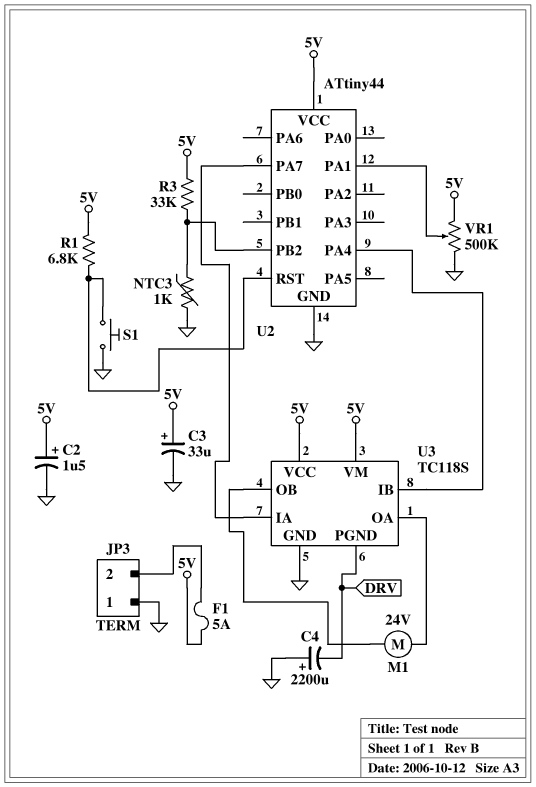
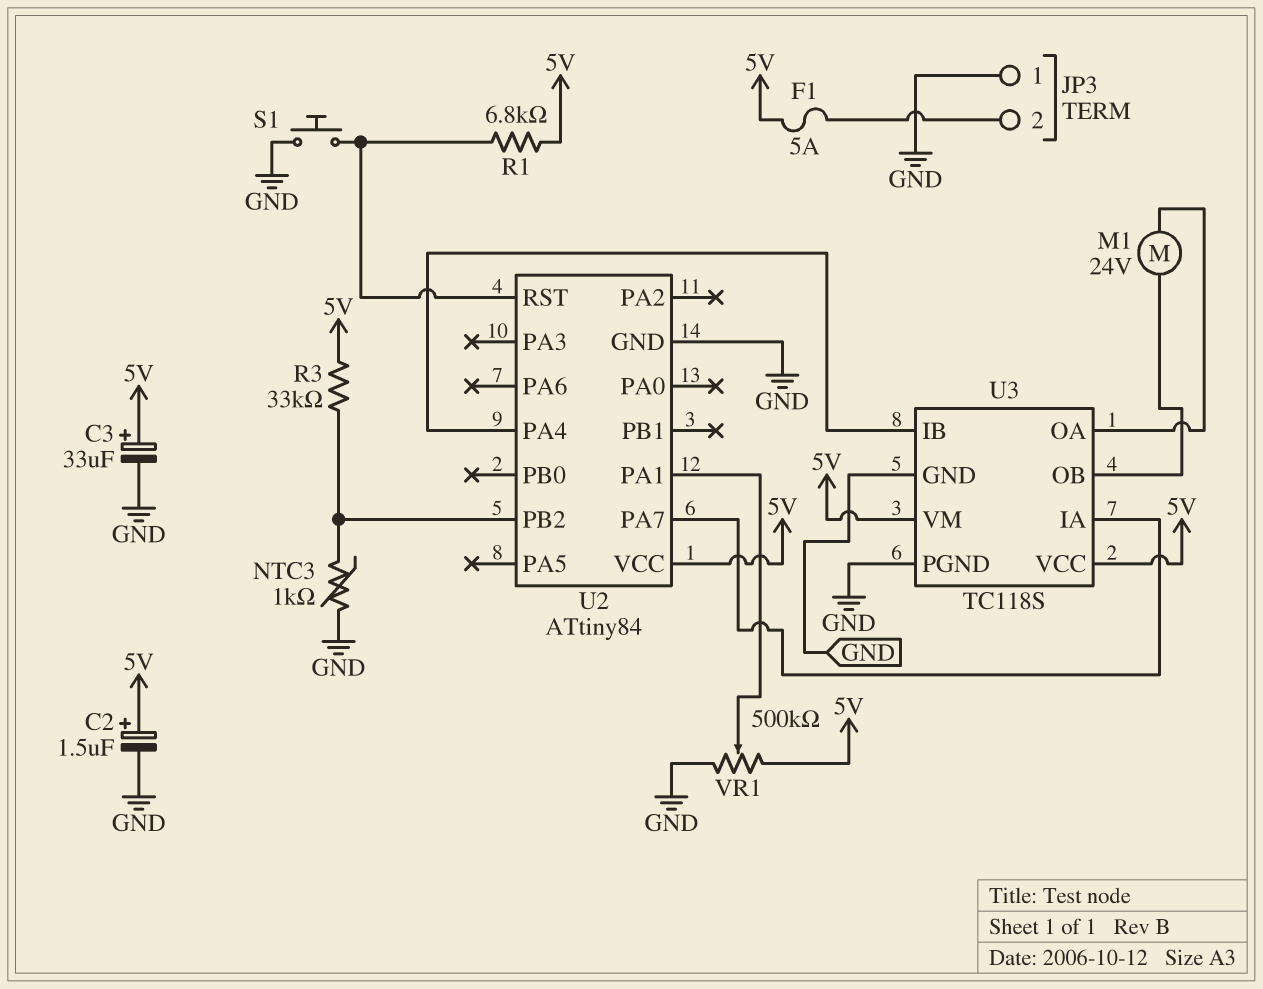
C4: 2200uF (plus GND, minus DRV) -> none
U2: ATtiny44 -> ATtiny84
U3 pin PGND: DRV -> GND

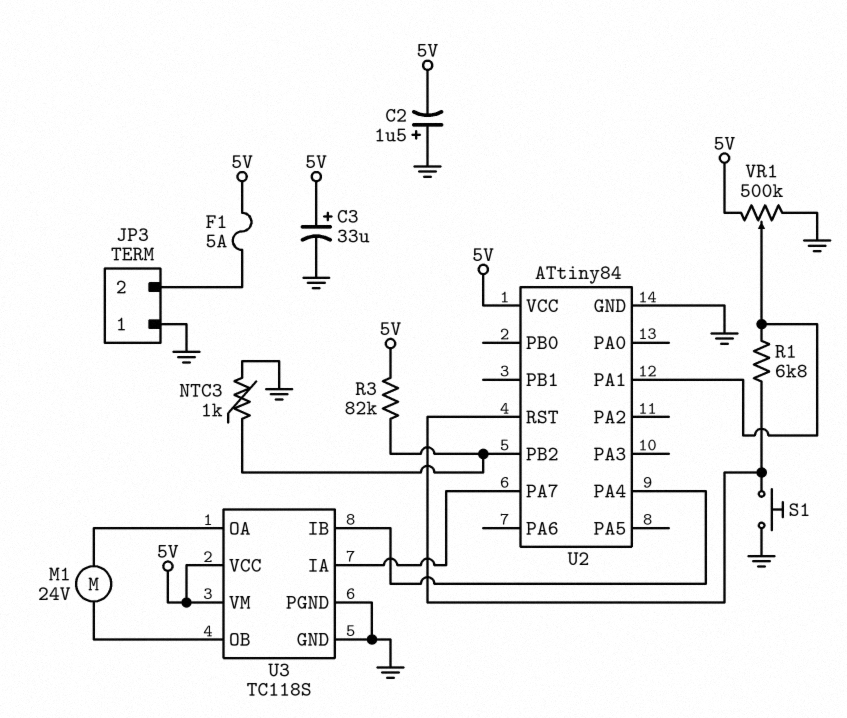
C2: 1.5uF (plus 5V, minus GND) -> 1.5uF (plus GND, minus 5V)
R1: 6.8k (5V, U2/RST) -> 6.8k (U2/PA1, U2/RST)
R3: 33k (5V, U2/PB2) -> 82k (5V, U2/PB2)

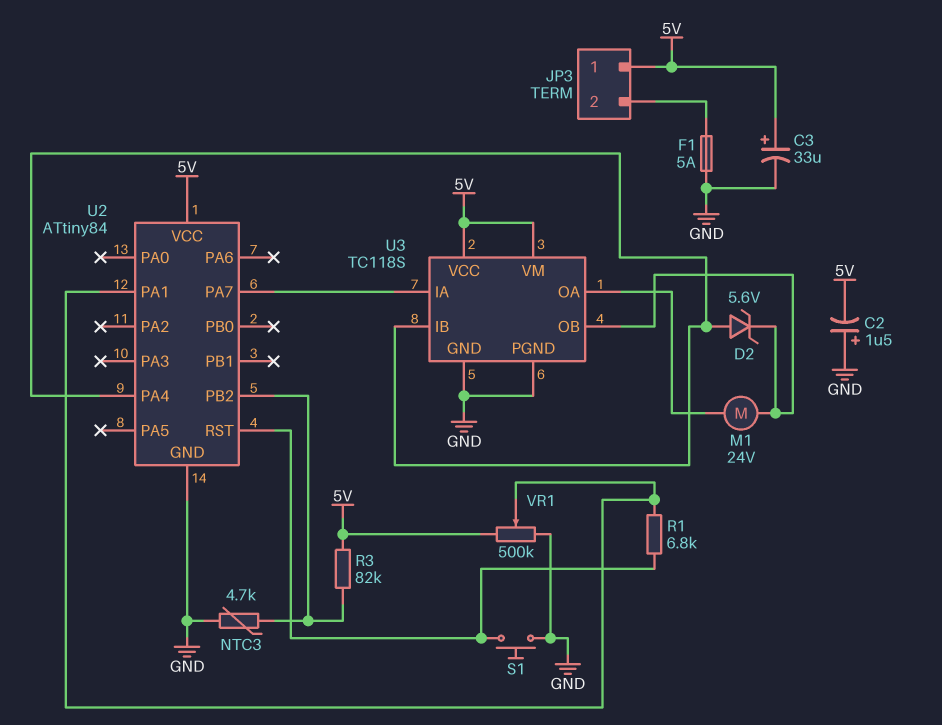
D2: none -> zener 5.6V (A U2/PA4, K U3/OB)
F1: 5A (5V, JP3/2) -> 5A (GND, JP3/2)
JP3 pin 1: GND -> 5V
NTC3: 1k (GND, U2/PB2) -> 4.7k (GND, U2/PB2)

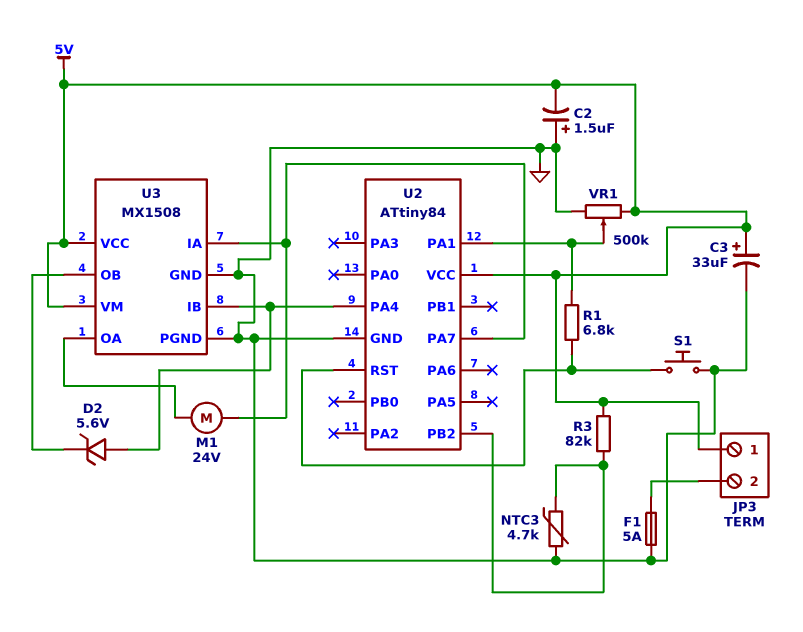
M1: motor 24V (U3/OA, U3/OB) -> motor 24V (U2/PA7, U3/OA)
U3: TC118S -> MX1508

